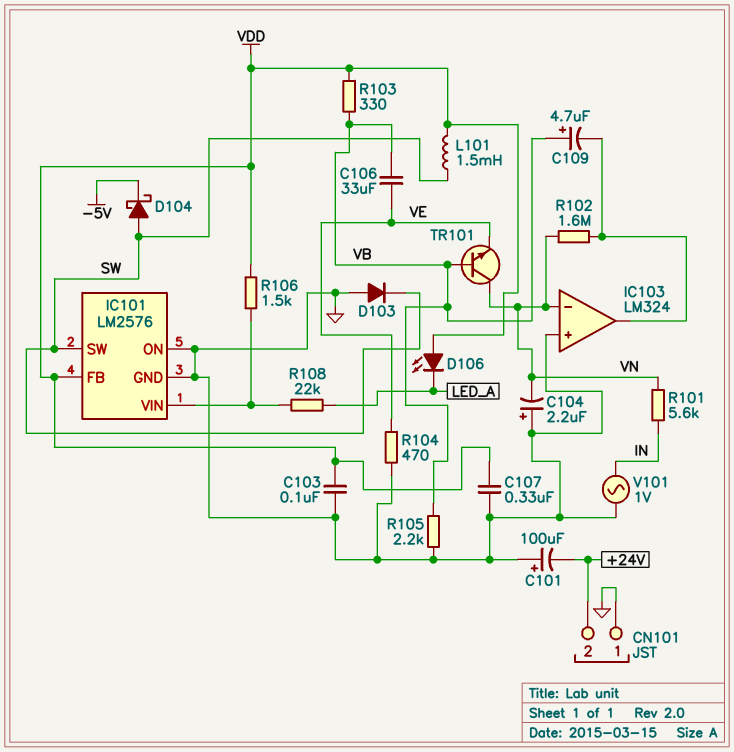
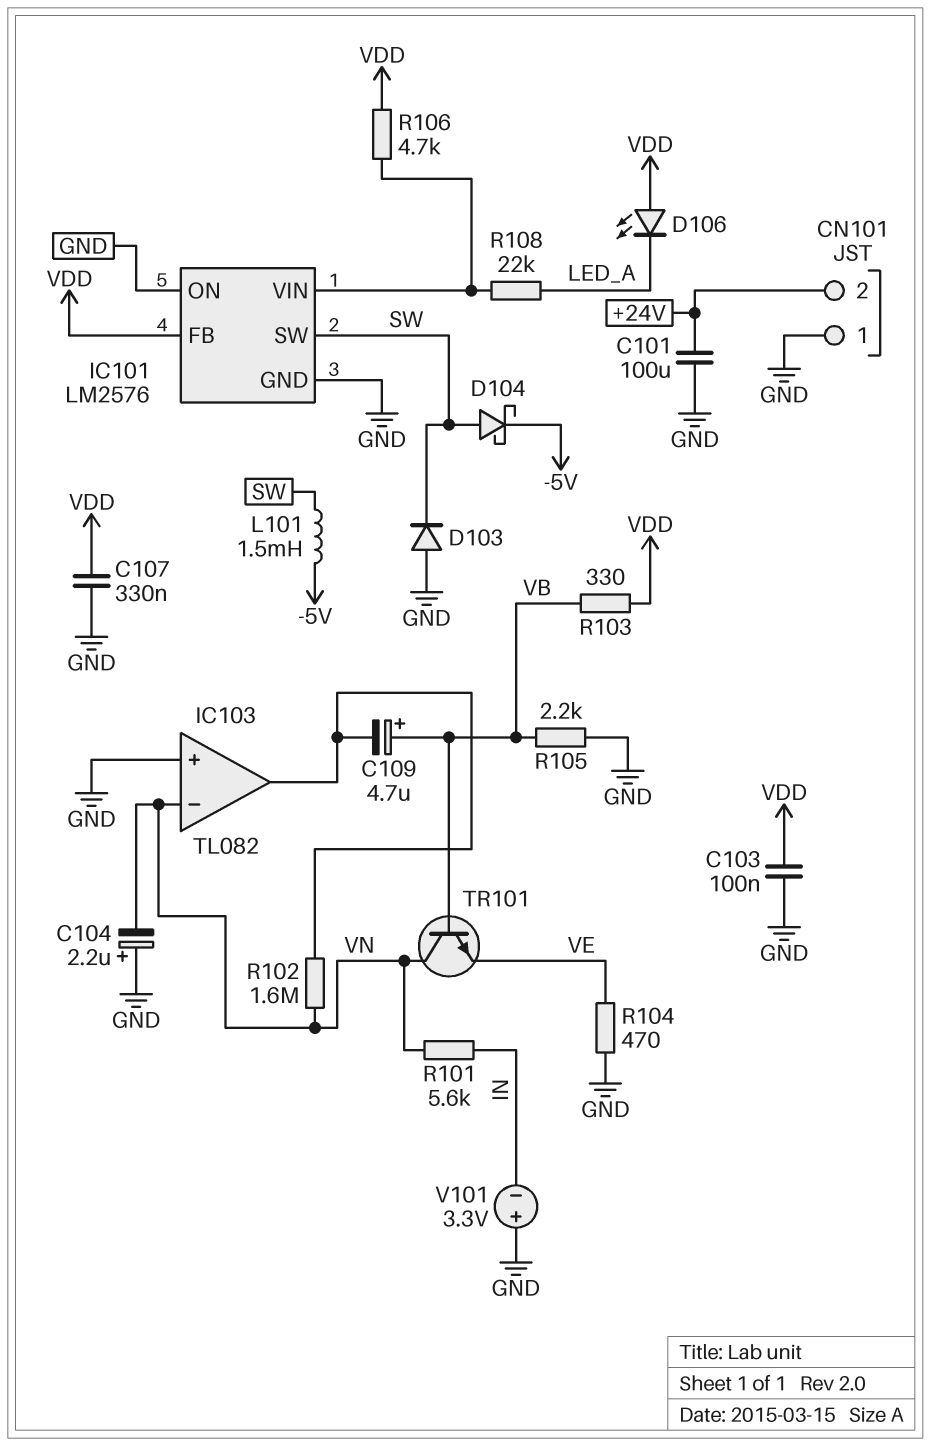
C101: 100uF (plus GND, minus +24V) -> 100uF (+24V, GND)
C106: 33uF (VB, VE) -> none
IC103: LM324 -> TL082
L101: 1.5mH (SW, VDD) -> 1.5mH (-5V, SW)
R106: 1.5k (IC101/VIN, VDD) -> 4.7k (IC101/VIN, VDD)
V101: AC 1V (GND, IN) -> 3.3V (plus GND, minus IN)

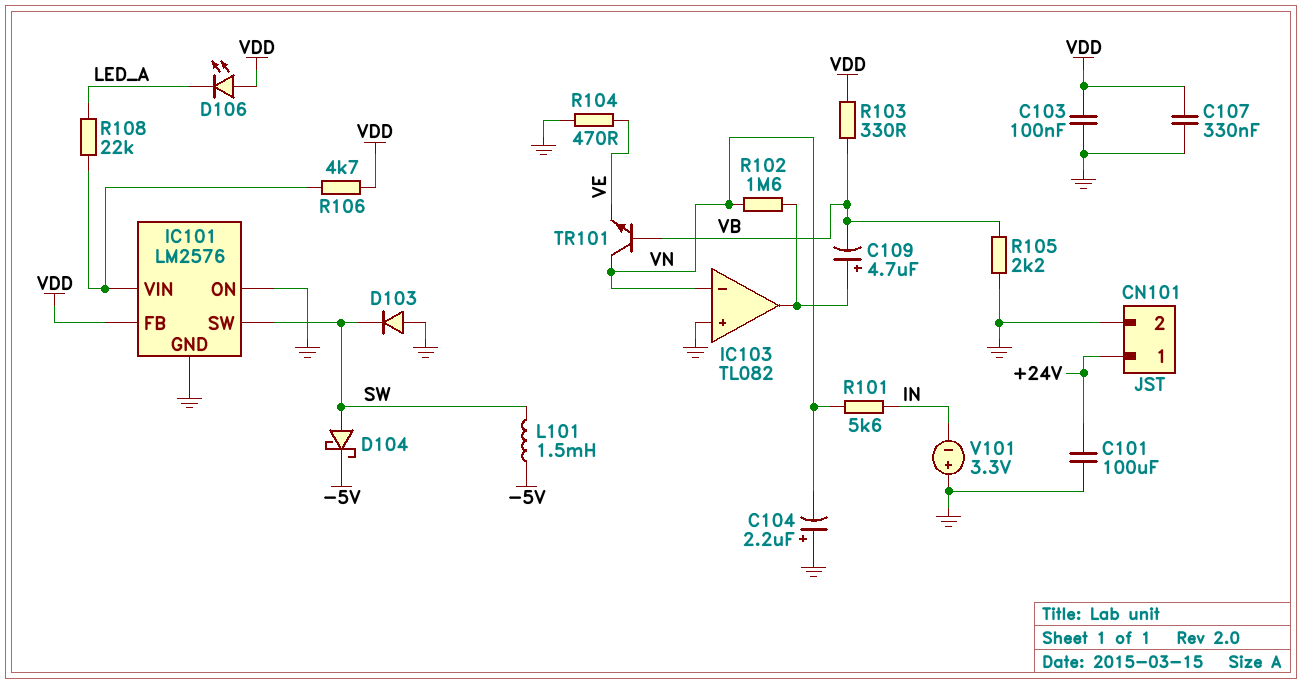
C109: 4.7uF (plus VB, minus IC103/out) -> 4.7uF (plus IC103/out, minus VB)
CN101 pin 1: GND -> +24V
CN101 pin 2: +24V -> GND

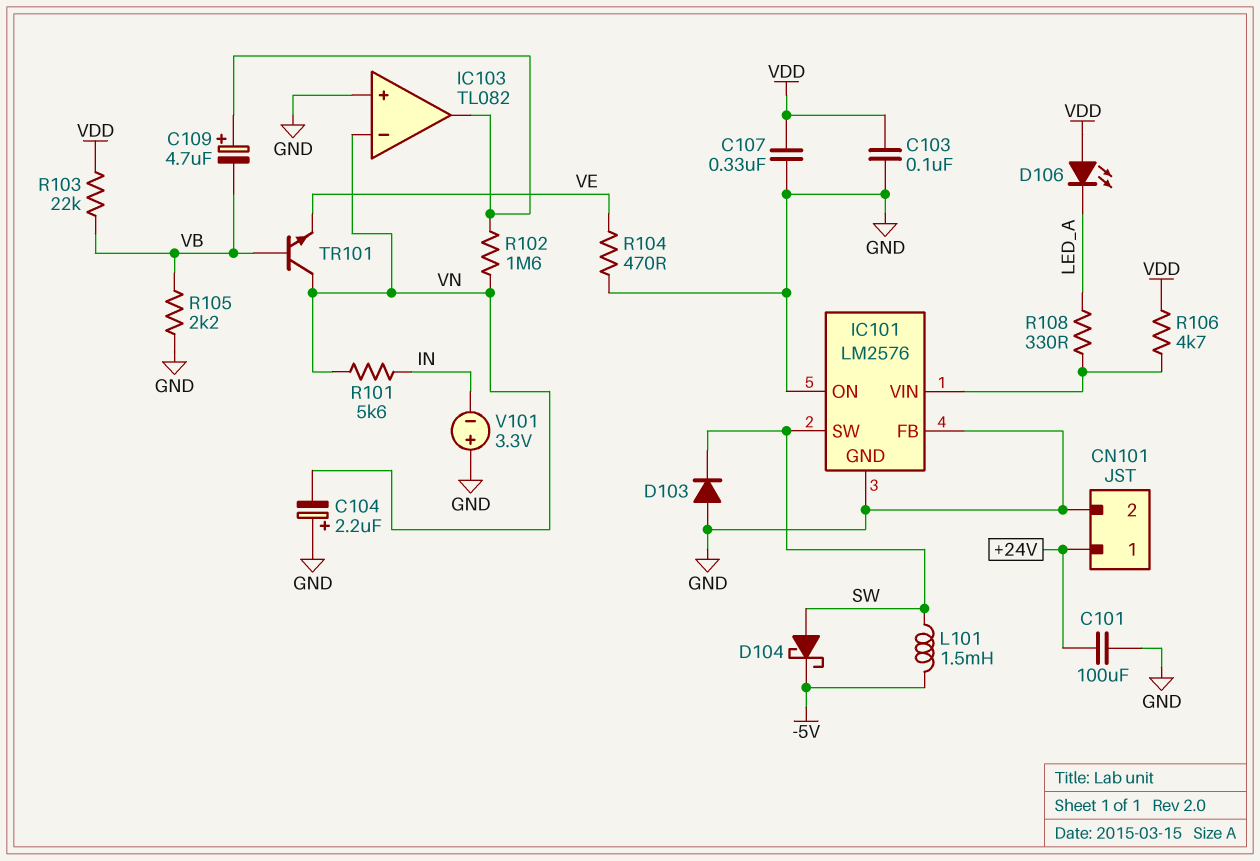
IC101 pin FB: VDD -> GND
R103: 330 (VB, VDD) -> 22k (VB, VDD)
R108: 22k (IC101/VIN, LED_A) -> 330 (IC101/VIN, LED_A)

